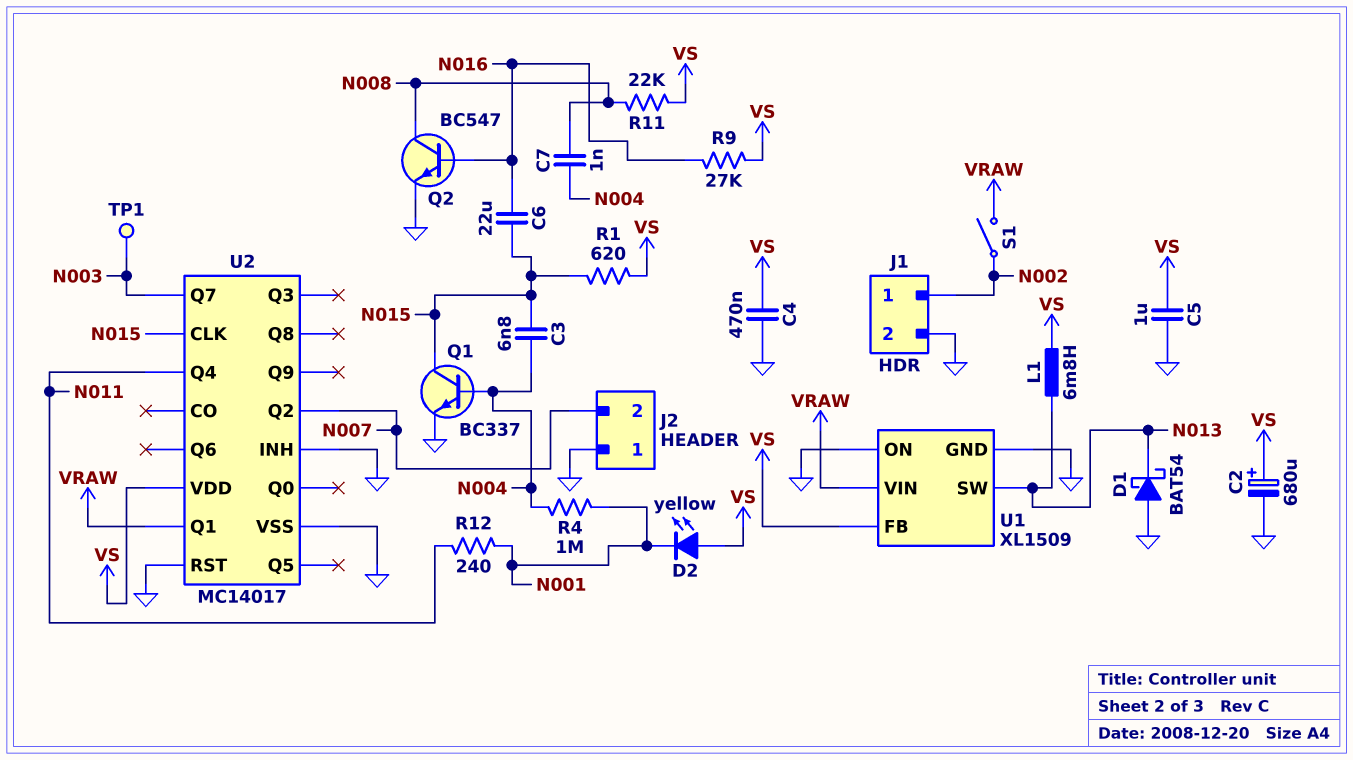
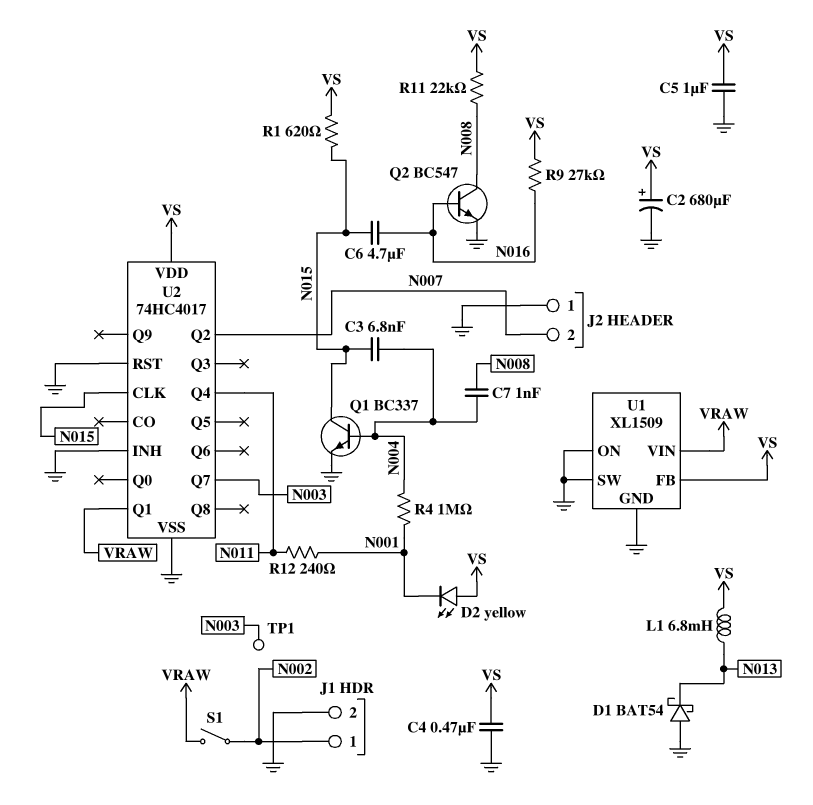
C6: 22uF (N015, N016) -> 4.7uF (N015, N016)
U1 pin SW: N013 -> GND
U2: MC14017 -> 74HC4017

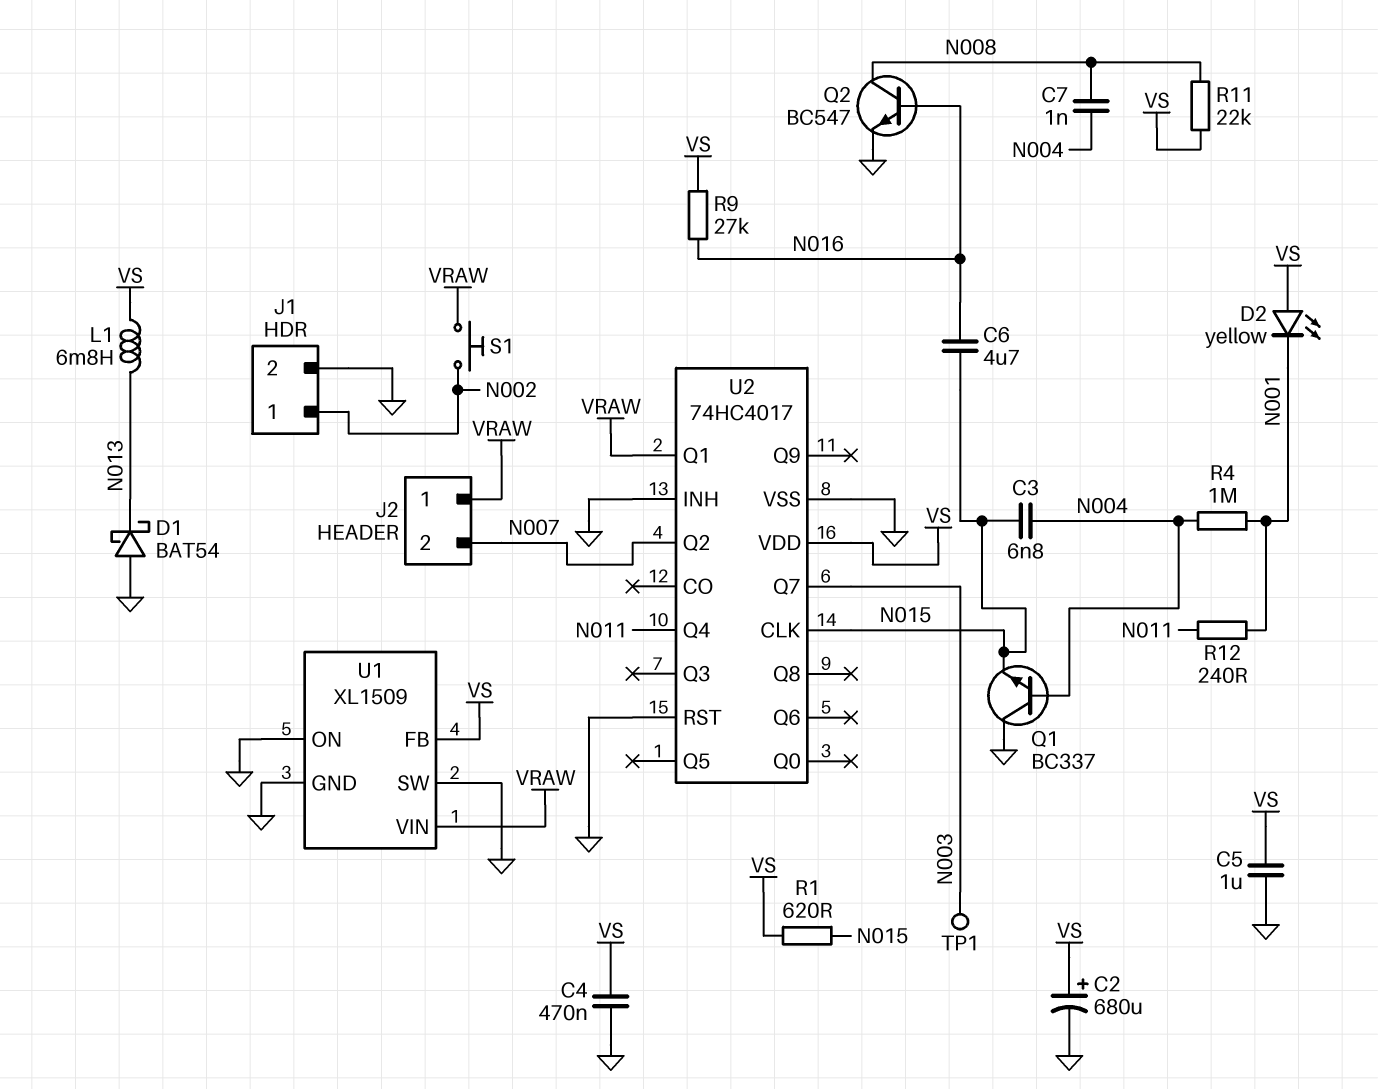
J2 pin 1: GND -> VRAW
Q1: NPN BC337 (B N004, C N015, E GND) -> NPN BC337 (B N004, C GND, E N015)
S1: switch (N002, VRAW) -> button (N002, VRAW)

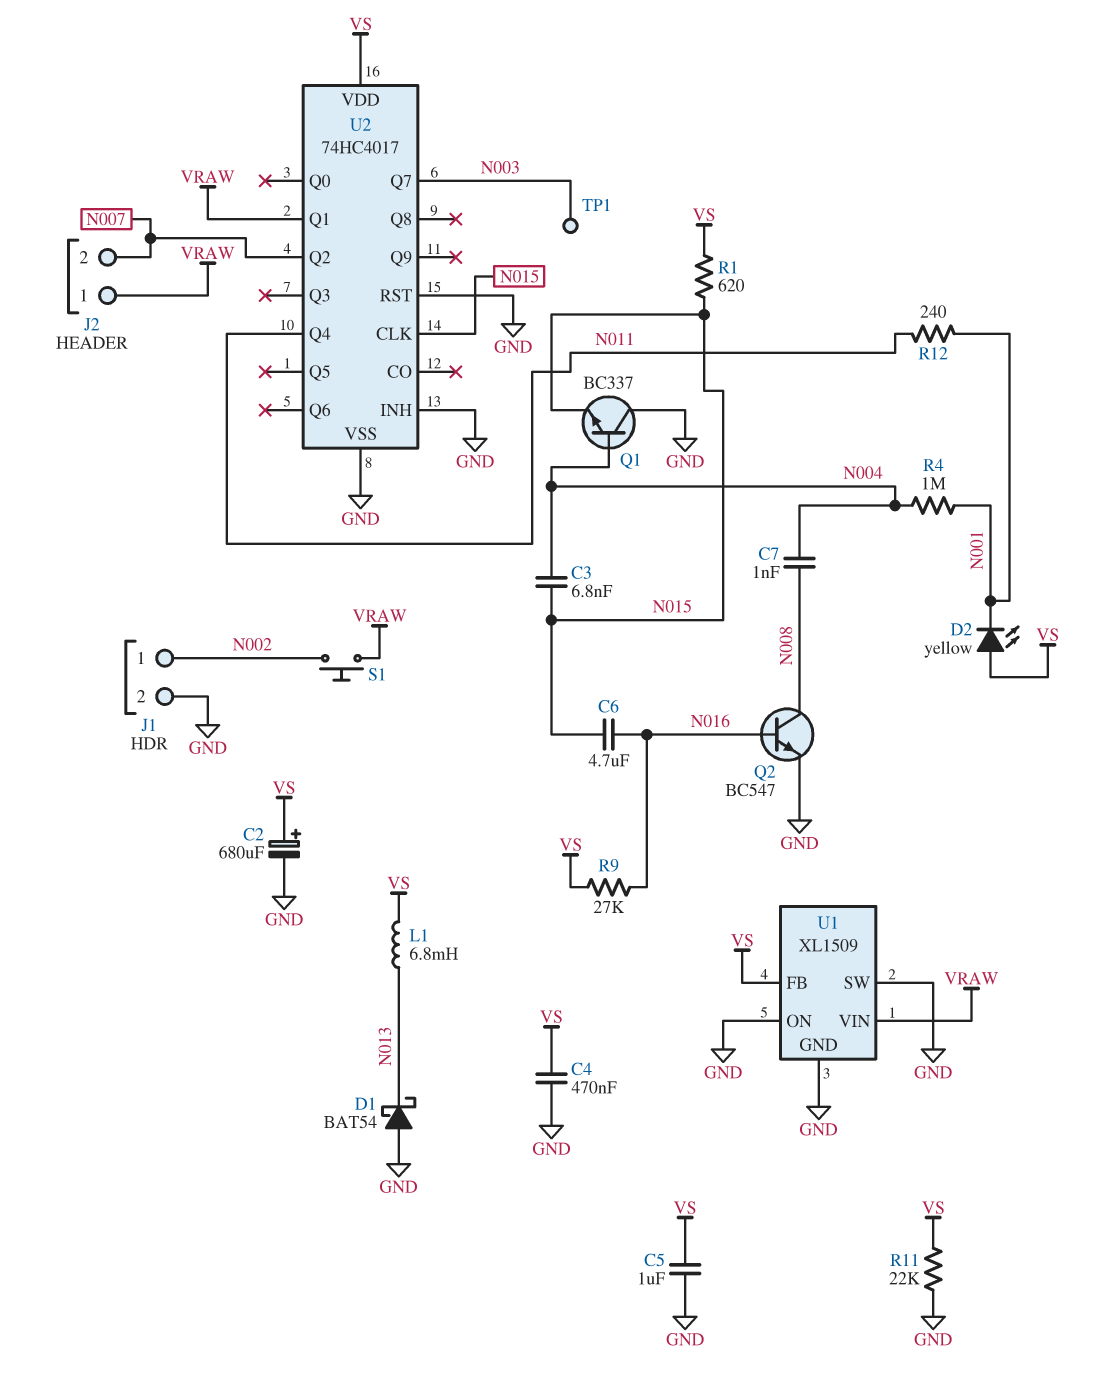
R11: 22k (N008, VS) -> 22k (GND, VS)

